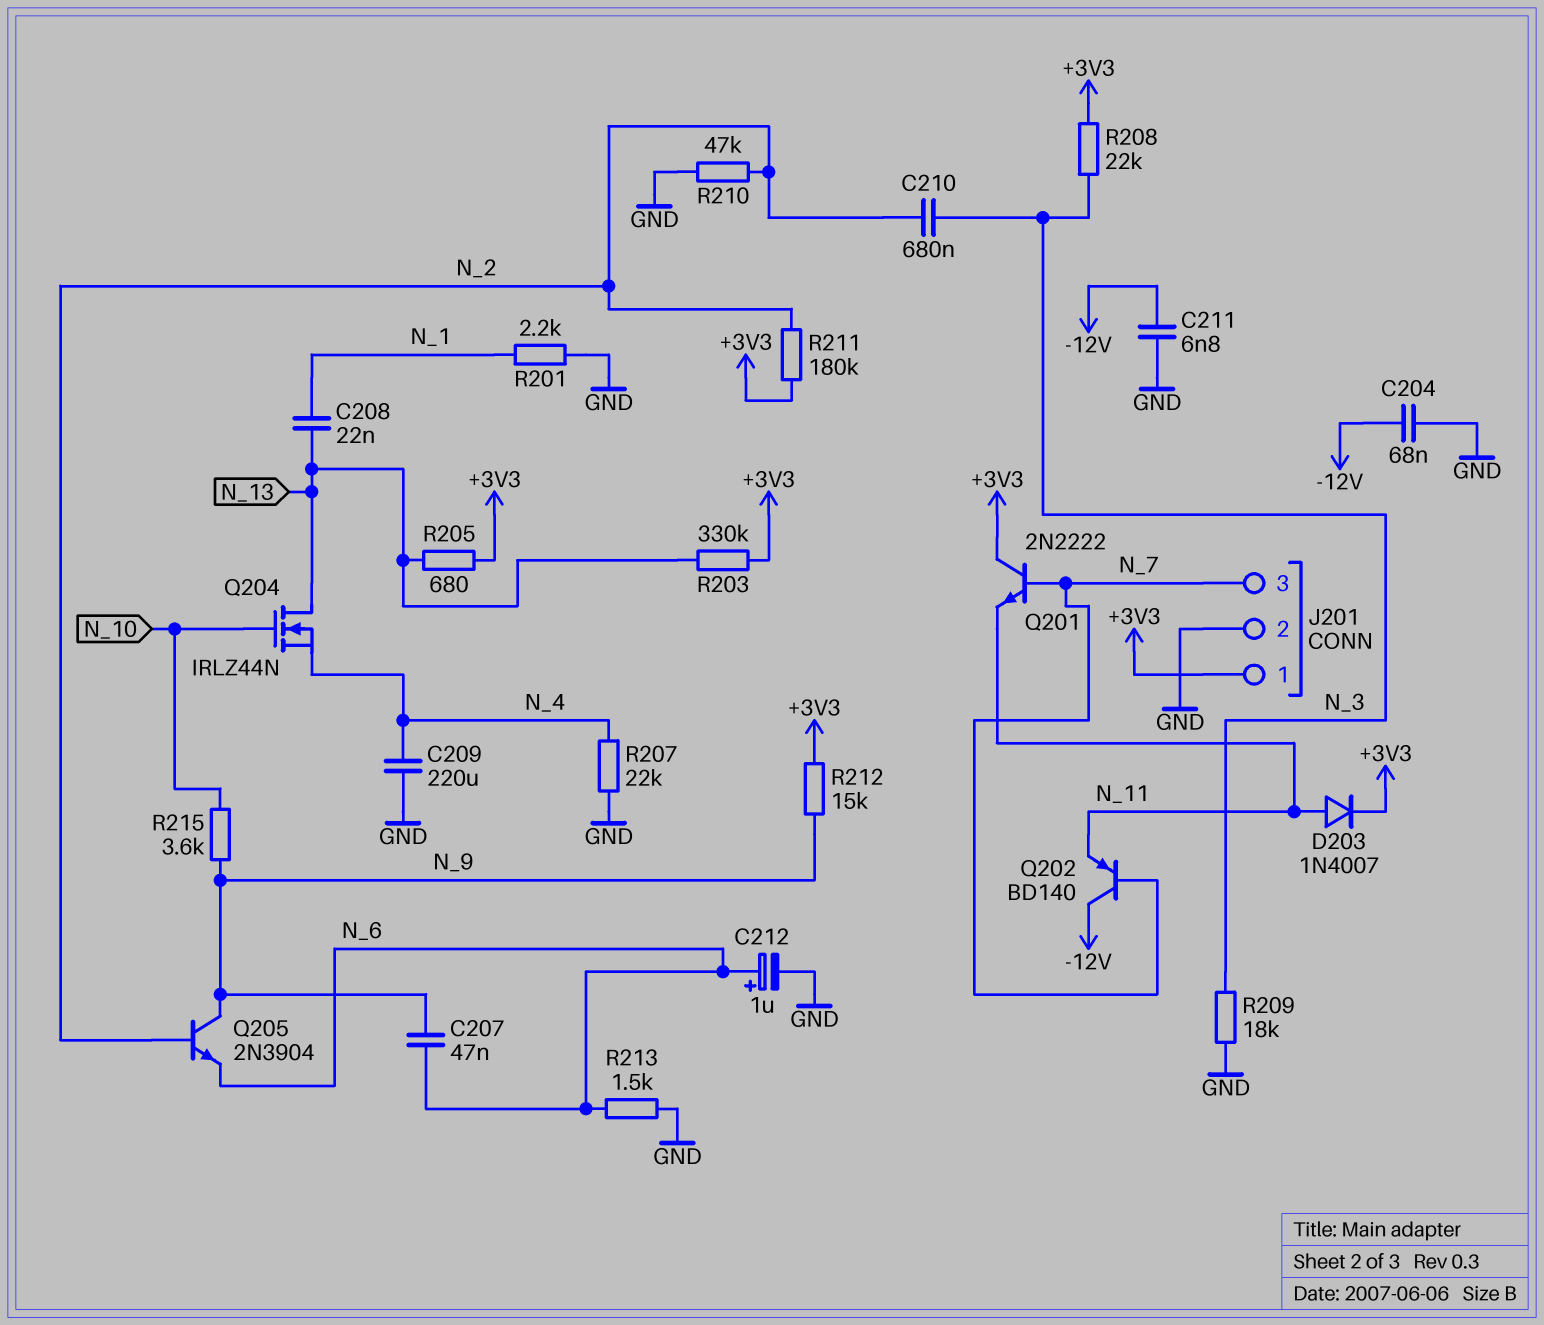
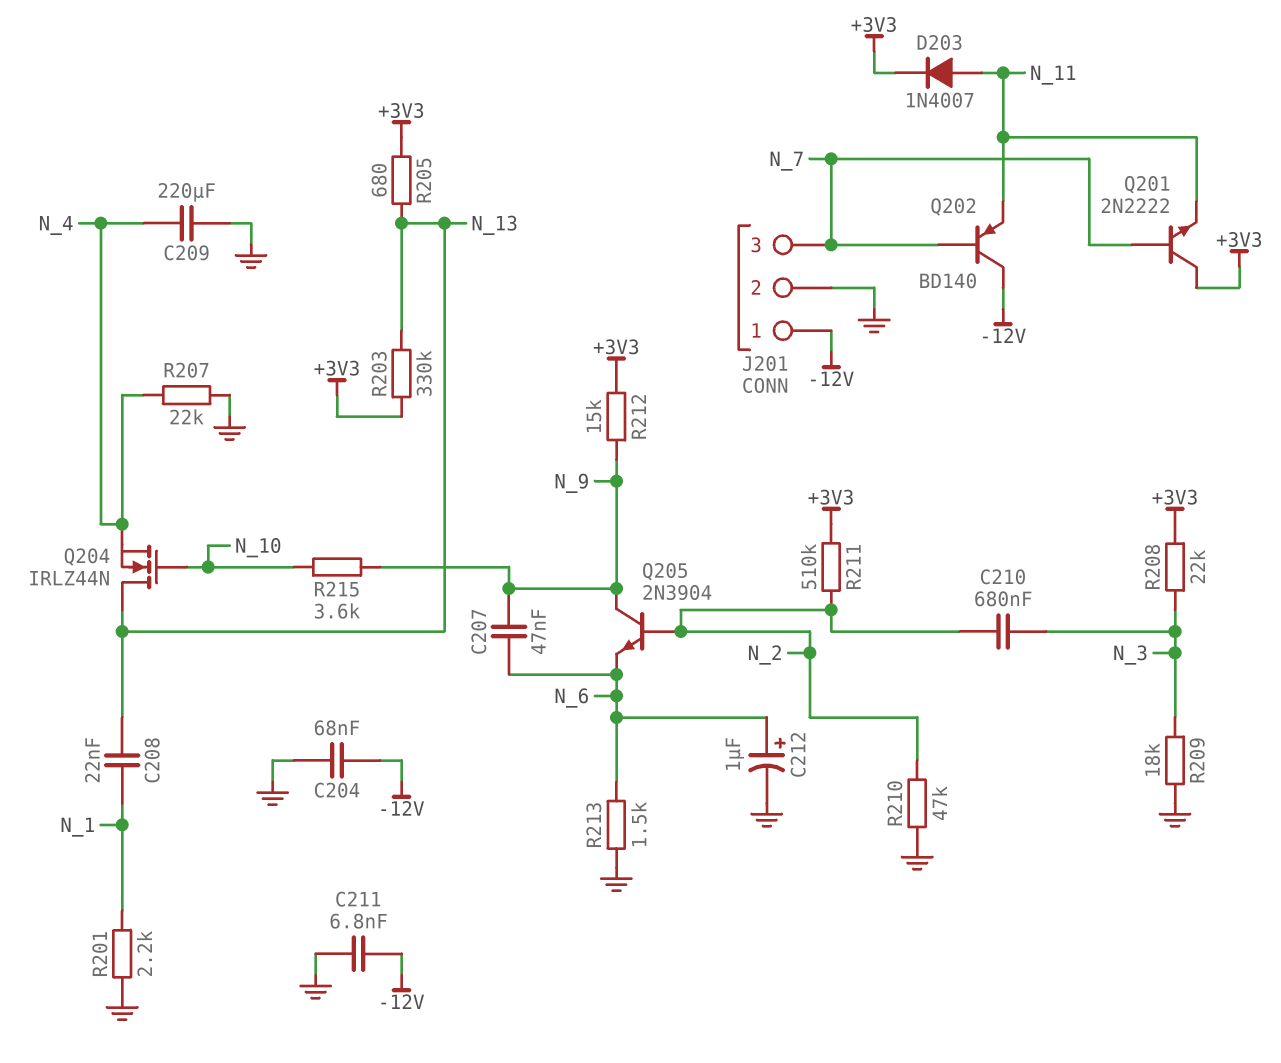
J201 pin 1: +3V3 -> -12V
R211: 180k (+3V3, N_2) -> 510k (+3V3, N_2)

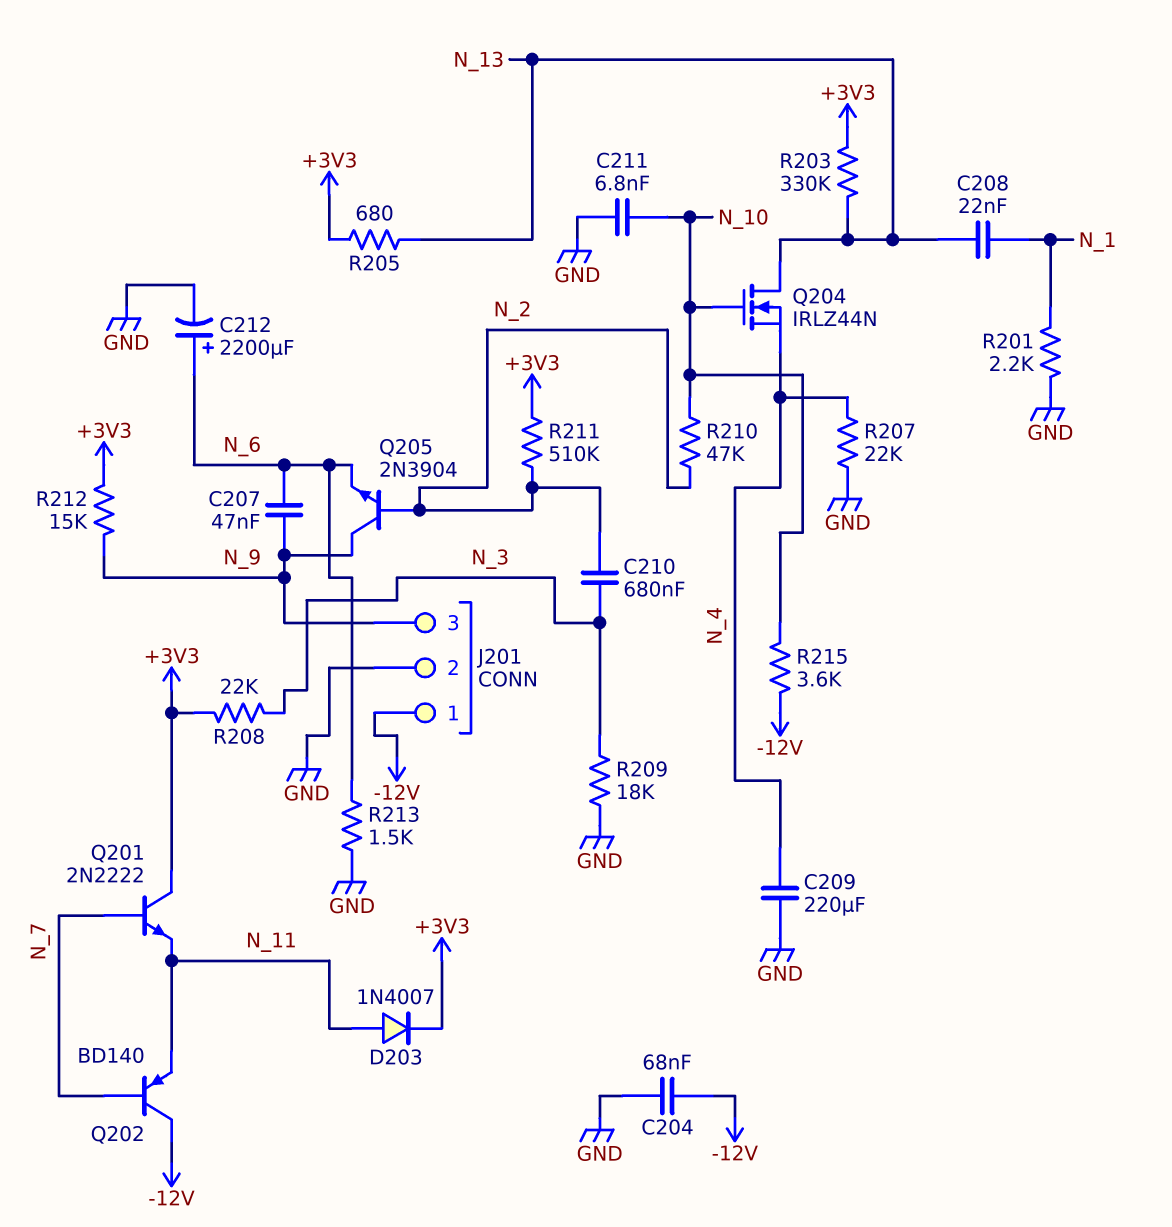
C211: 6.8nF (-12V, GND) -> 6.8nF (GND, N_10)
C212: 1uF (plus N_6, minus GND) -> 2200uF (plus N_6, minus GND)
J201 pin 3: N_7 -> N_9
R210: 47k (GND, N_2) -> 47k (N_2, N_10)
R215: 3.6k (N_9, N_10) -> 3.6k (-12V, N_10)

